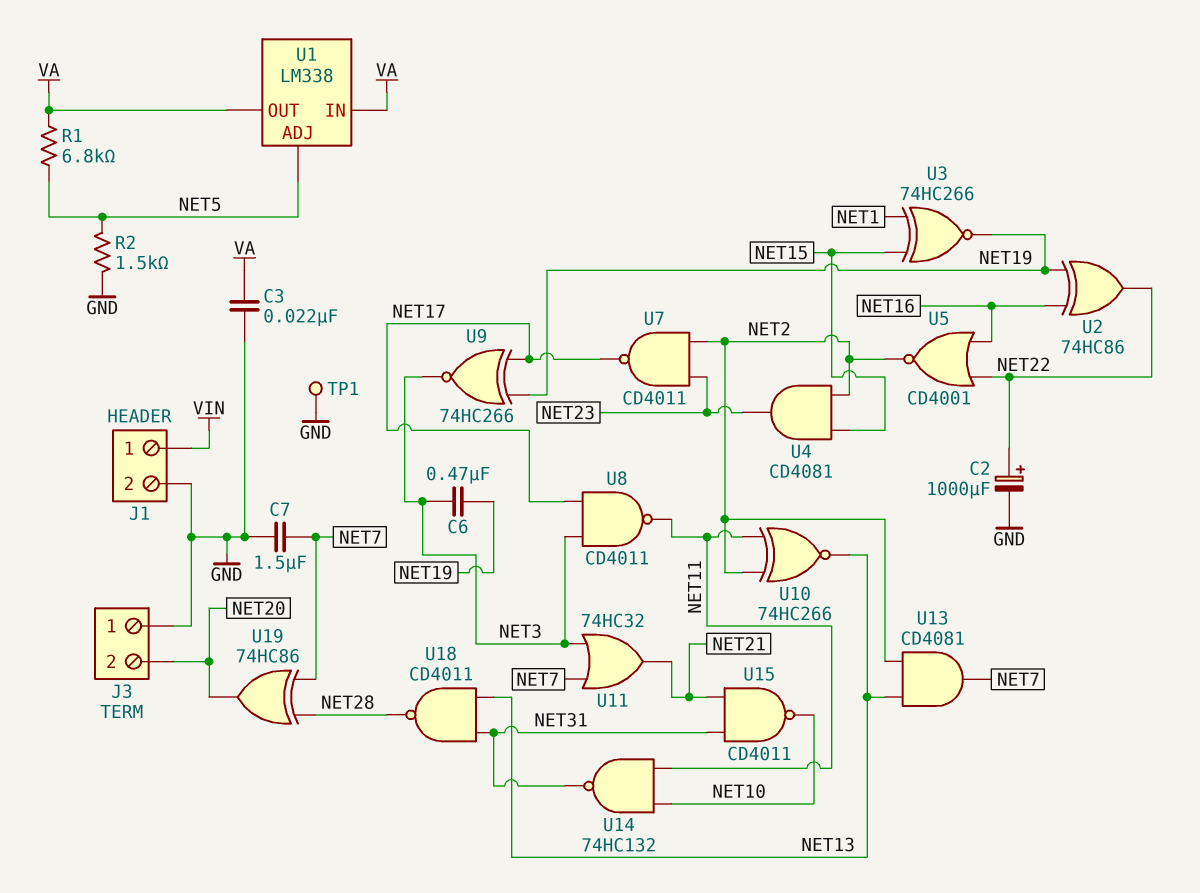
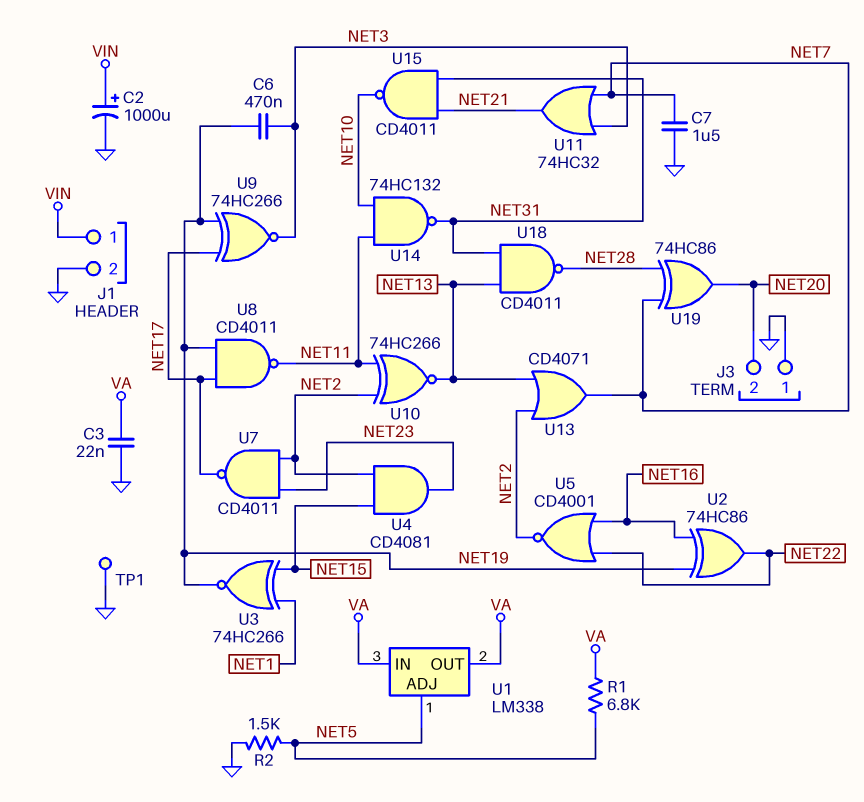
C2: 1000uF (plus NET22, minus GND) -> 1000uF (plus VIN, minus GND)
U8: NAND CD4011 (in NET3, in NET17, out NET11) -> NAND CD4011 (in NET17, in NET19, out NET11)
U13: AND CD4081 (in NET2, in NET13, out NET7) -> OR CD4071 (in NET2, in NET13, out NET7)

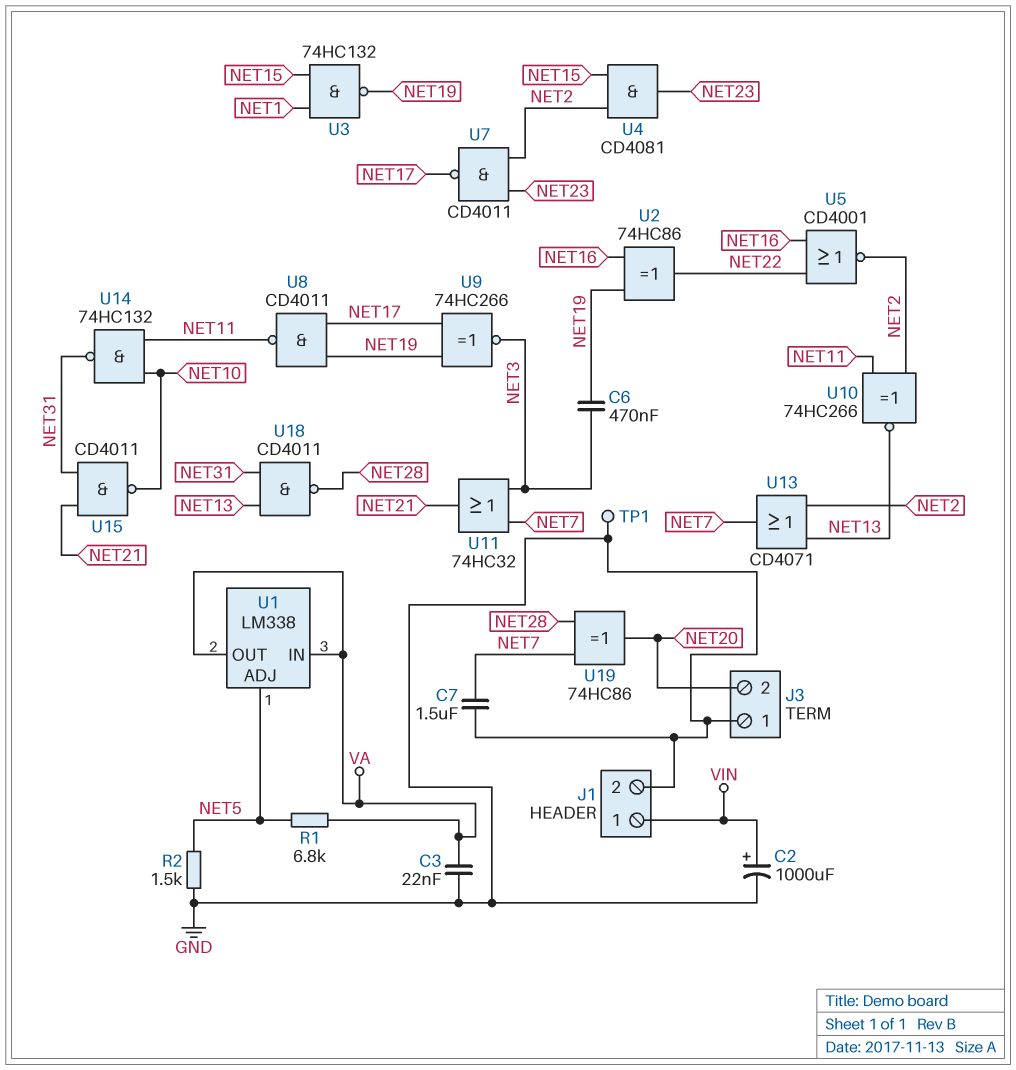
U3: XNOR 74HC266 (in NET1, in NET15, out NET19) -> NAND 74HC132 (in NET1, in NET15, out NET19)

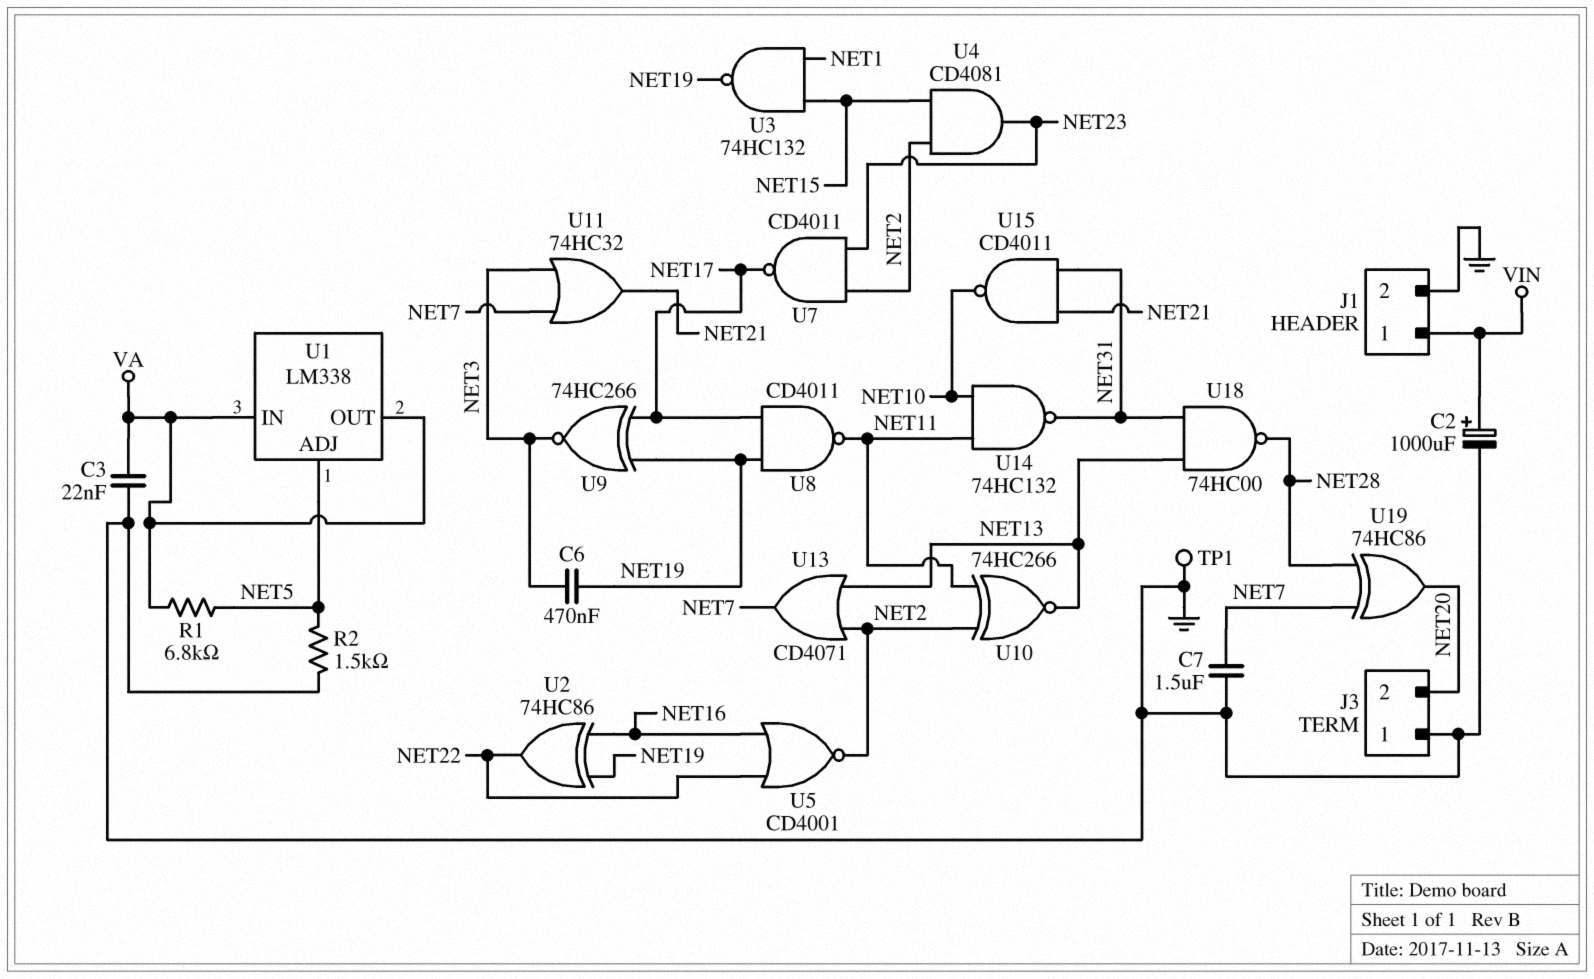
U18: NAND CD4011 (in NET13, in NET31, out NET28) -> NAND 74HC00 (in NET13, in NET31, out NET28)

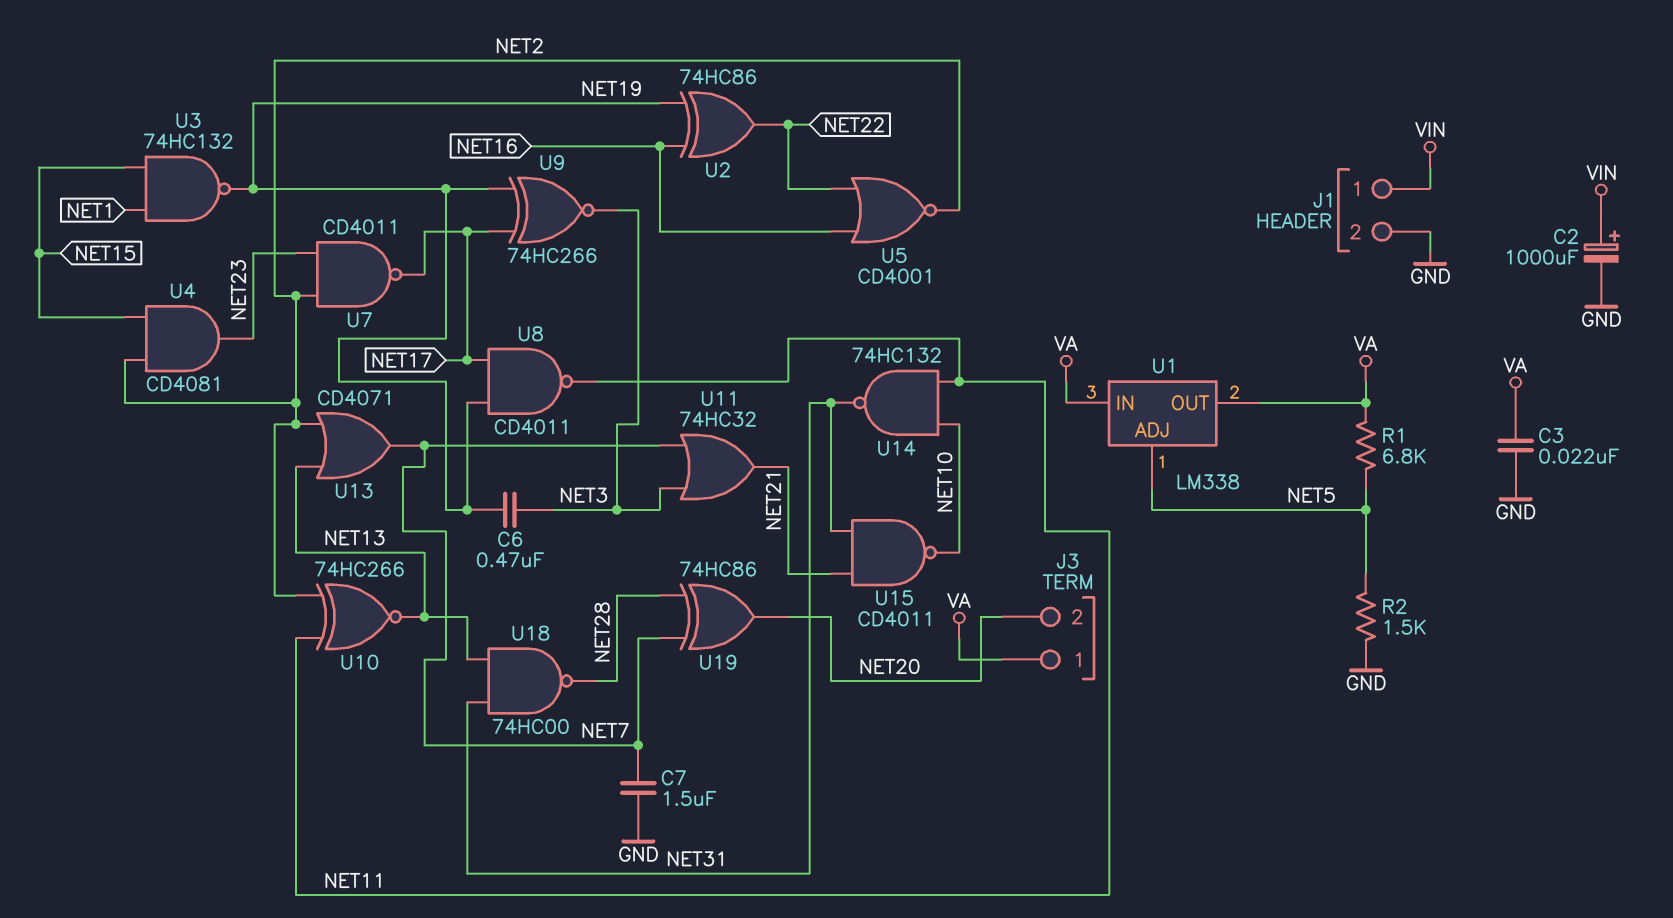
J3 pin 1: GND -> VA
TP1: test point (GND) -> none

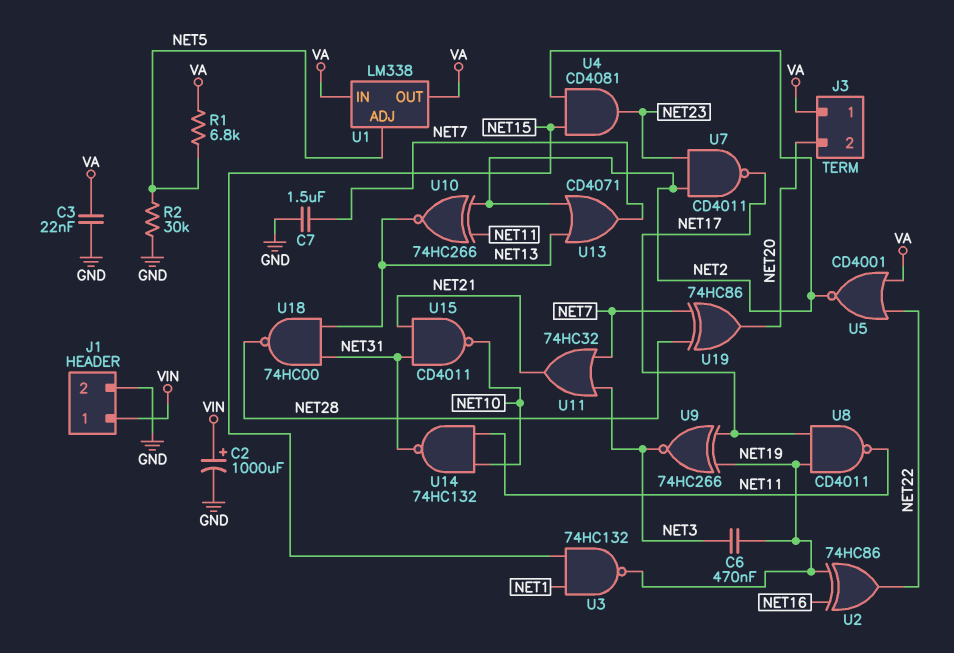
R2: 1.5k (GND, NET5) -> 30k (GND, NET5)
U5: NOR CD4001 (in NET16, in NET22, out NET2) -> NOR CD4001 (in NET22, in VA, out NET2)

